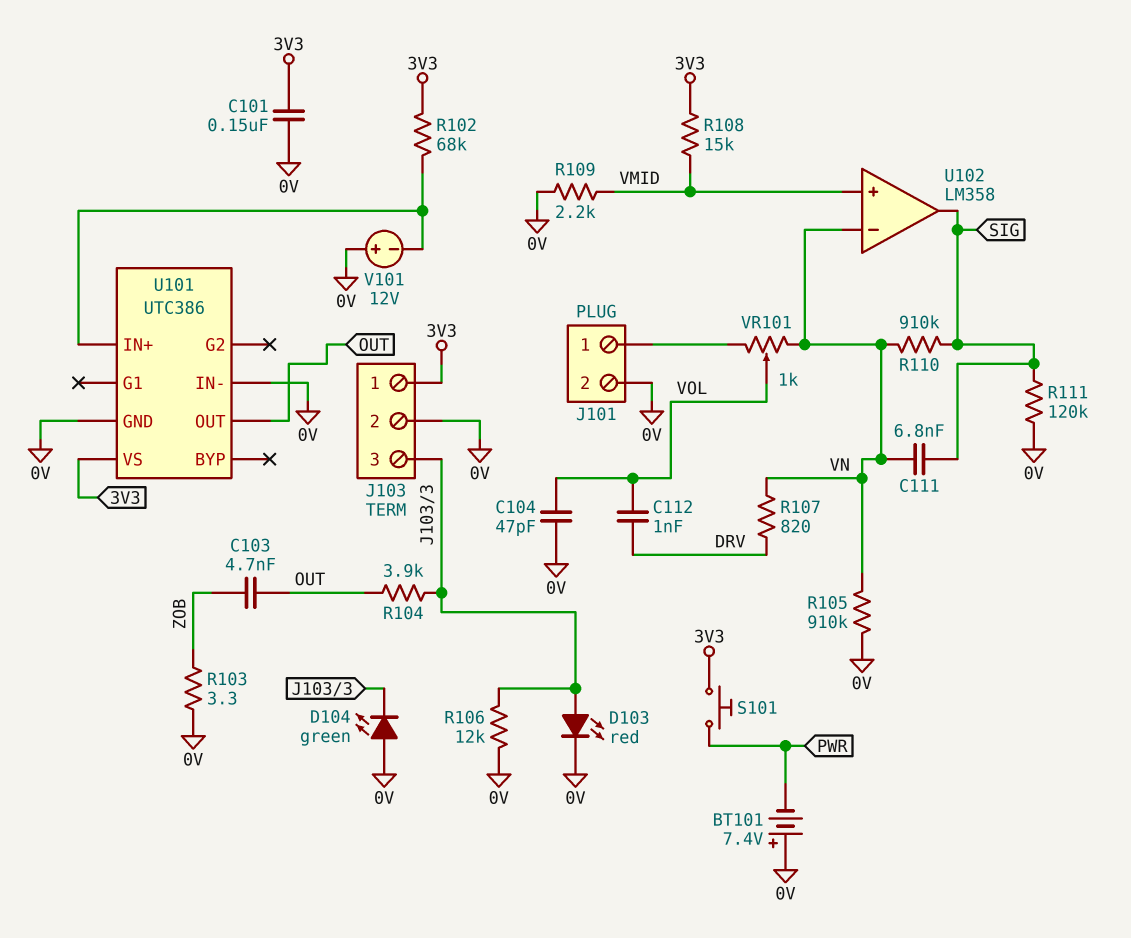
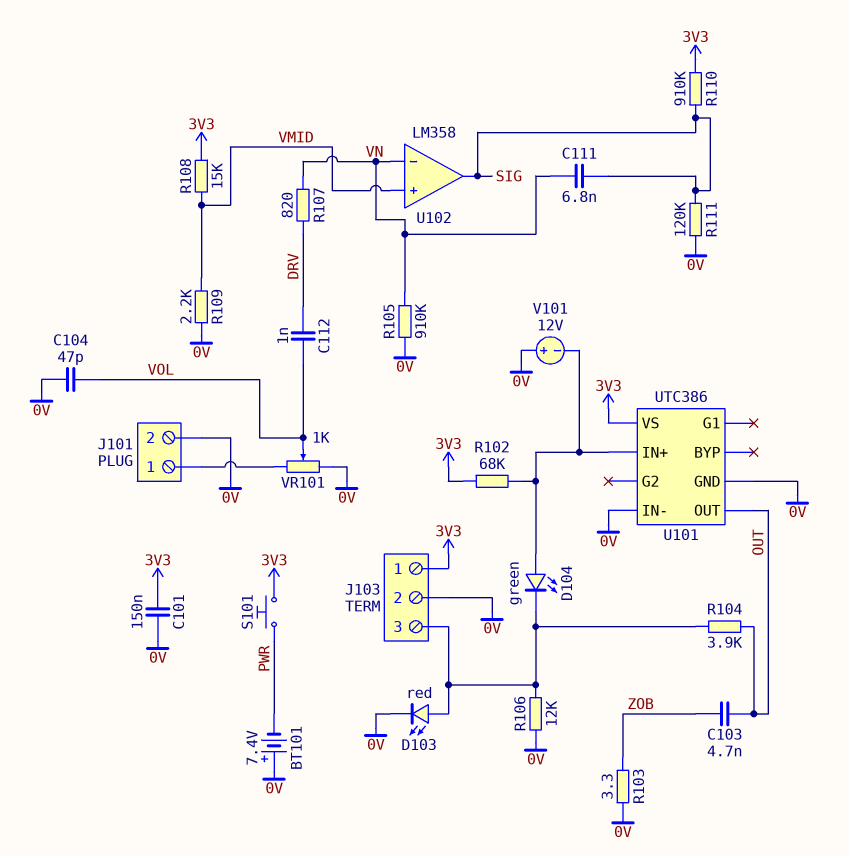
D104: LED green (A 0V, K J103/3) -> LED green (A U101/IN+, K J103/3)
R110: 910k (SIG, VN) -> 910k (3V3, SIG)
VR101: 1k (J101/1, VN, wiper VOL) -> 1k (0V, J101/1, wiper VOL)

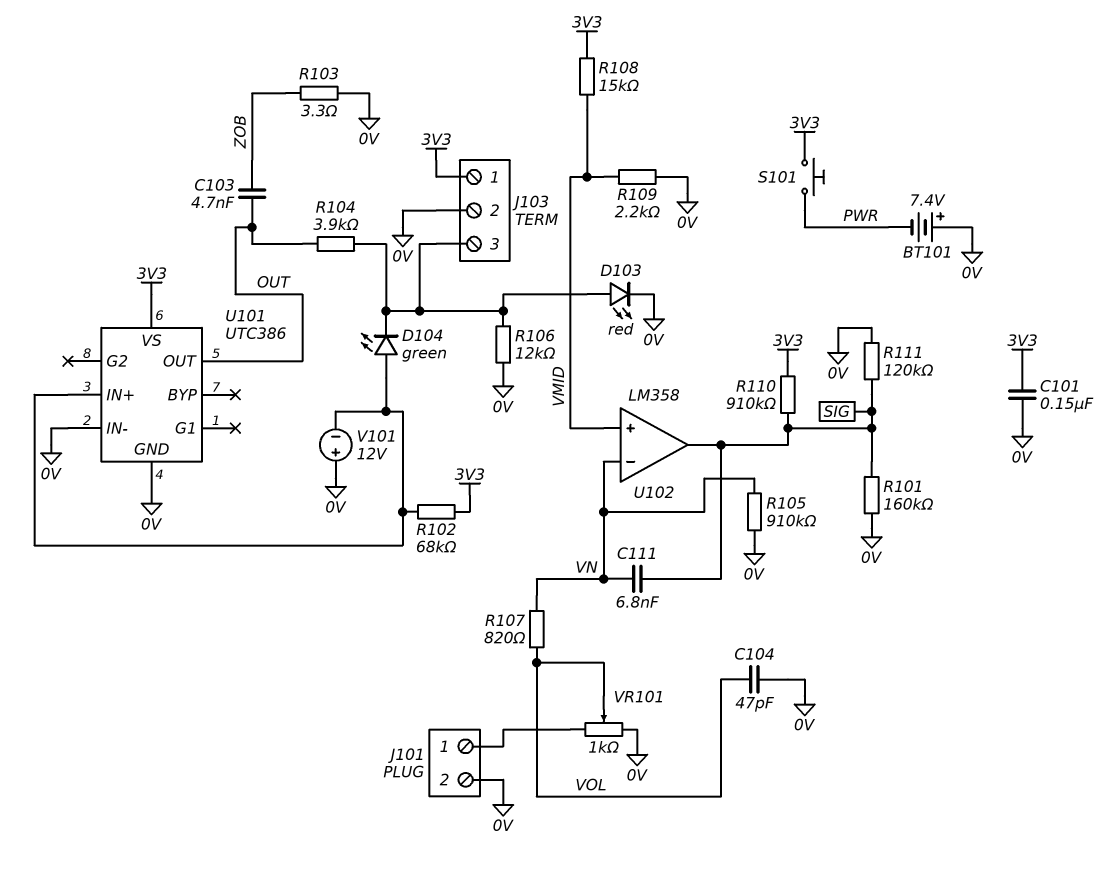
C112: 1nF (DRV, VOL) -> none
R101: none -> 160k (0V, SIG)
R107: 820 (DRV, VN) -> 820 (VN, VOL)

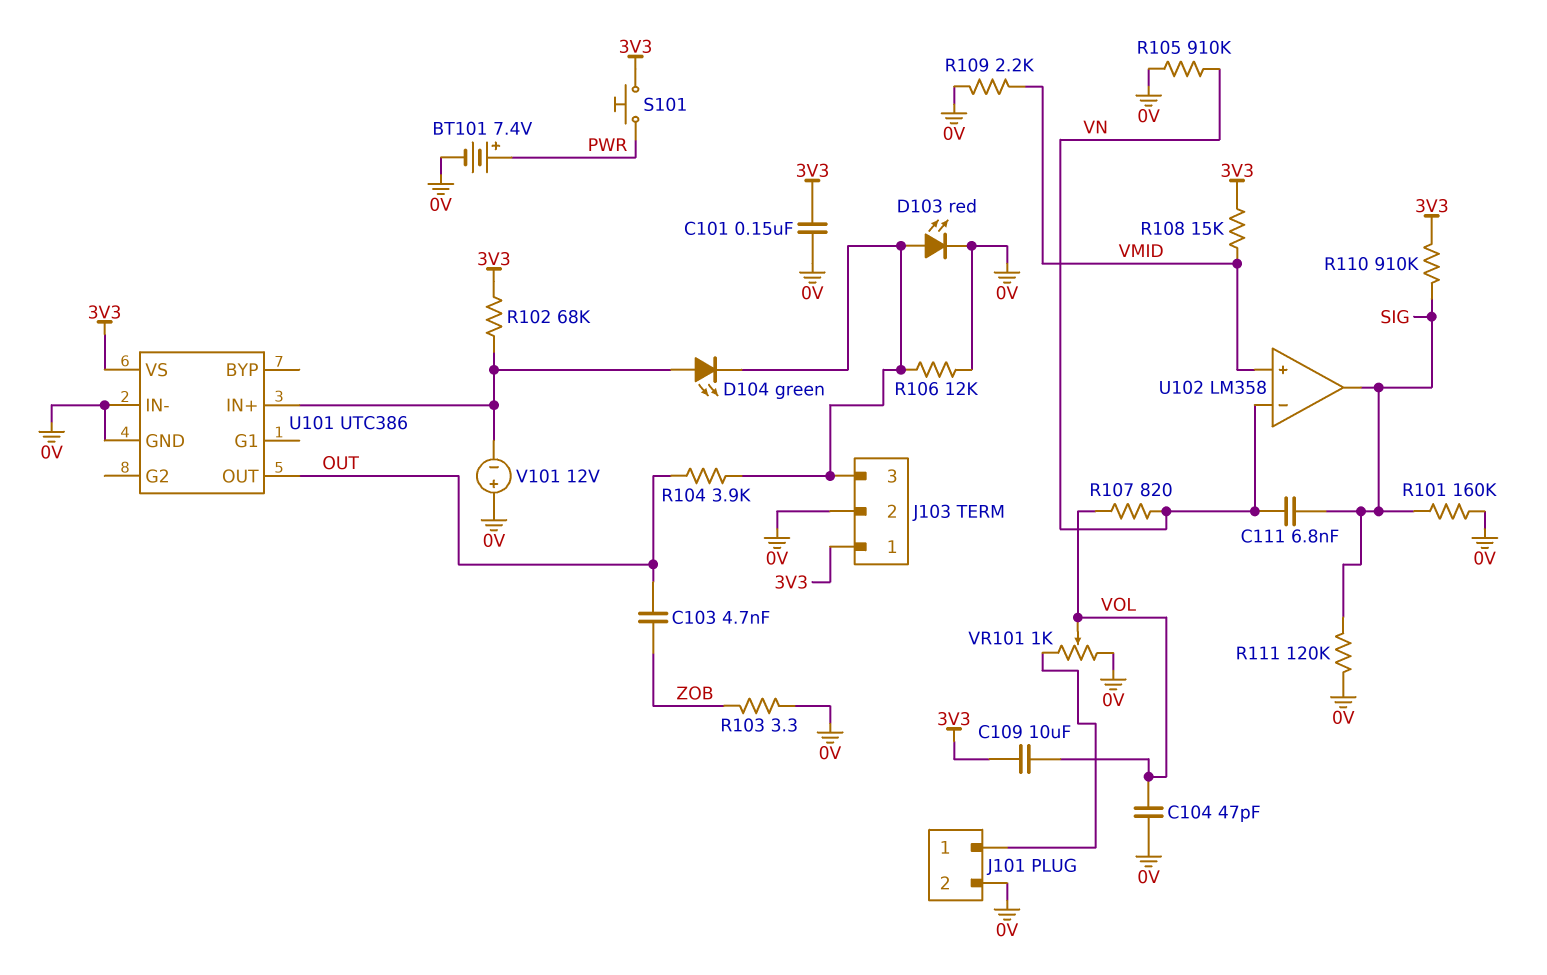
BT101: 7.4V (plus 0V, minus PWR) -> 7.4V (plus PWR, minus 0V)
C109: none -> 10uF (3V3, VOL)

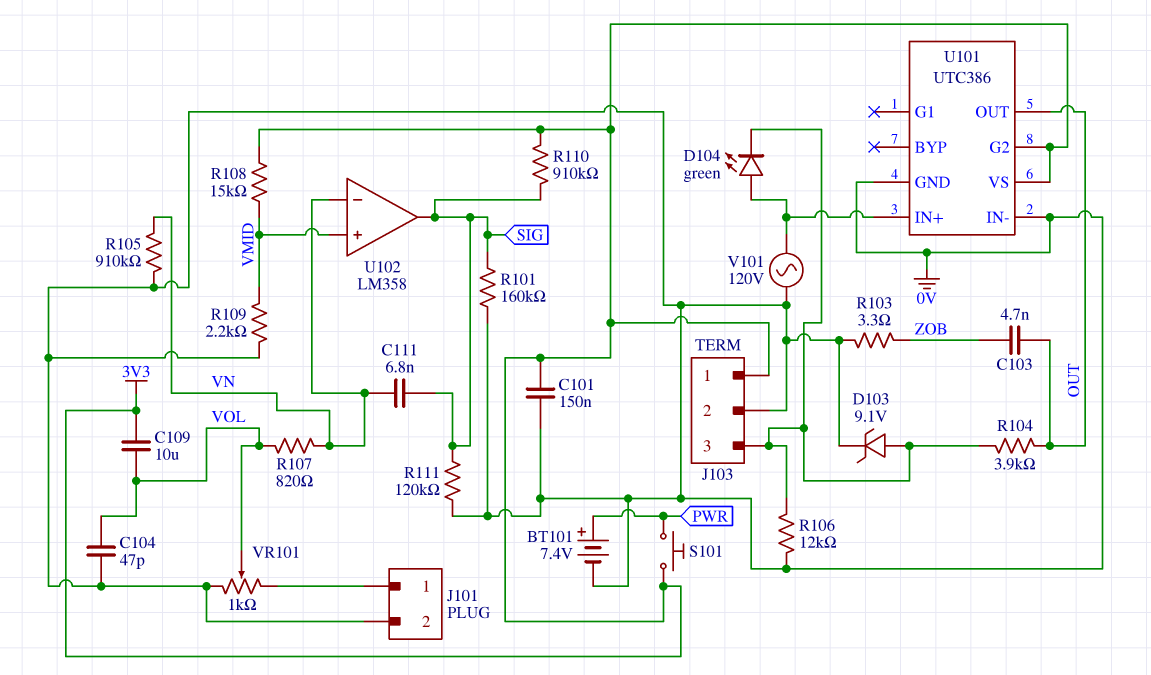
D103: LED red (A J103/3, K 0V) -> zener 9.1V (A J103/3, K 0V)
R102: 68k (3V3, U101/IN+) -> none
U101 pin G2: none -> 3V3
V101: 12V (plus 0V, minus U101/IN+) -> AC 120V (0V, U101/IN+)

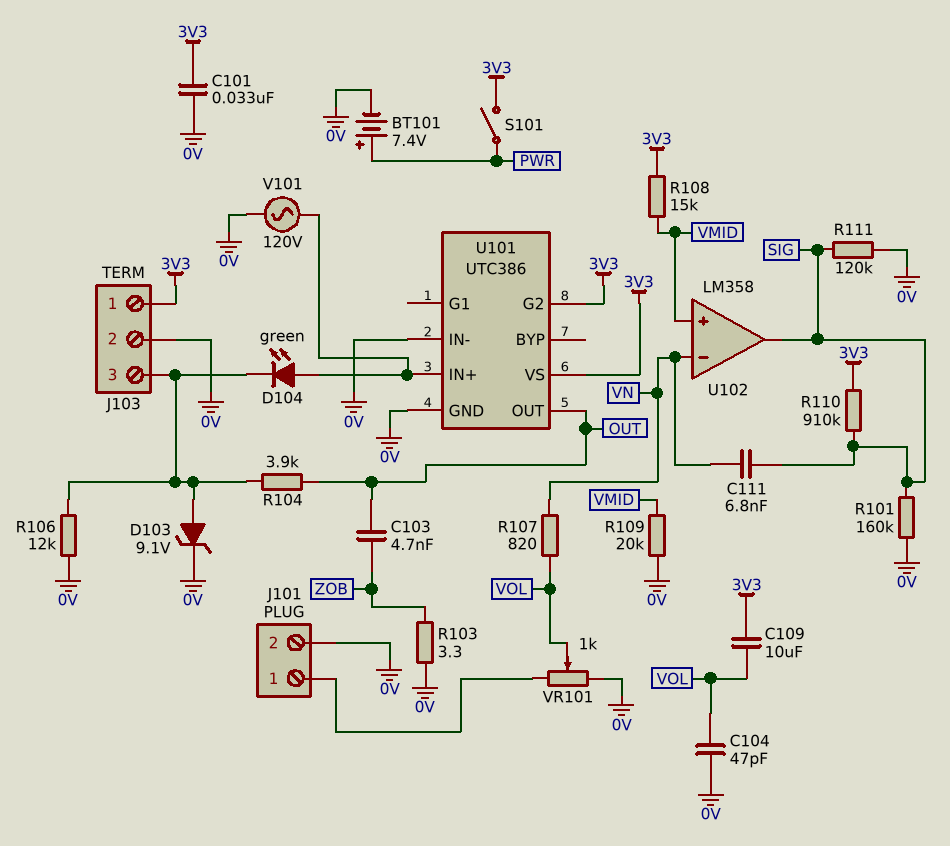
C101: 150nF (0V, 3V3) -> 33nF (0V, 3V3)
R105: 910k (0V, VN) -> none
R109: 2.2k (0V, VMID) -> 20k (0V, VMID)
S101: button (3V3, PWR) -> switch (3V3, PWR)

